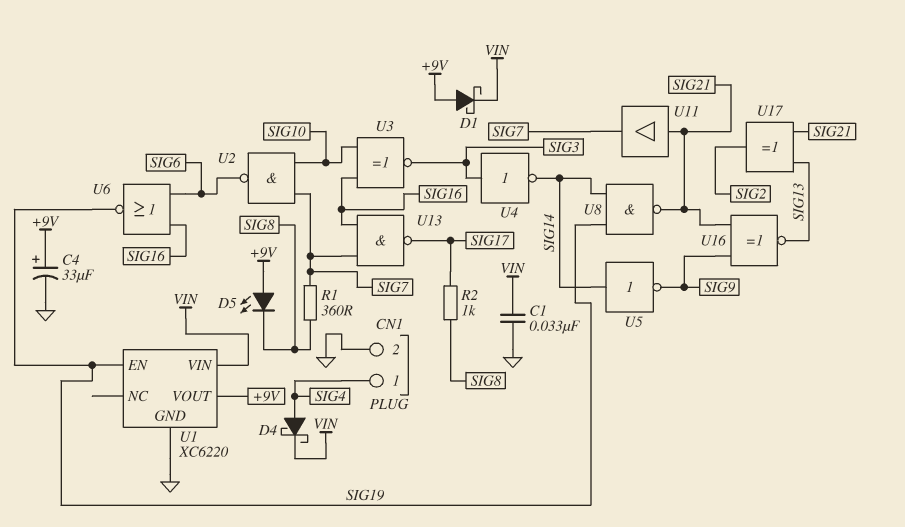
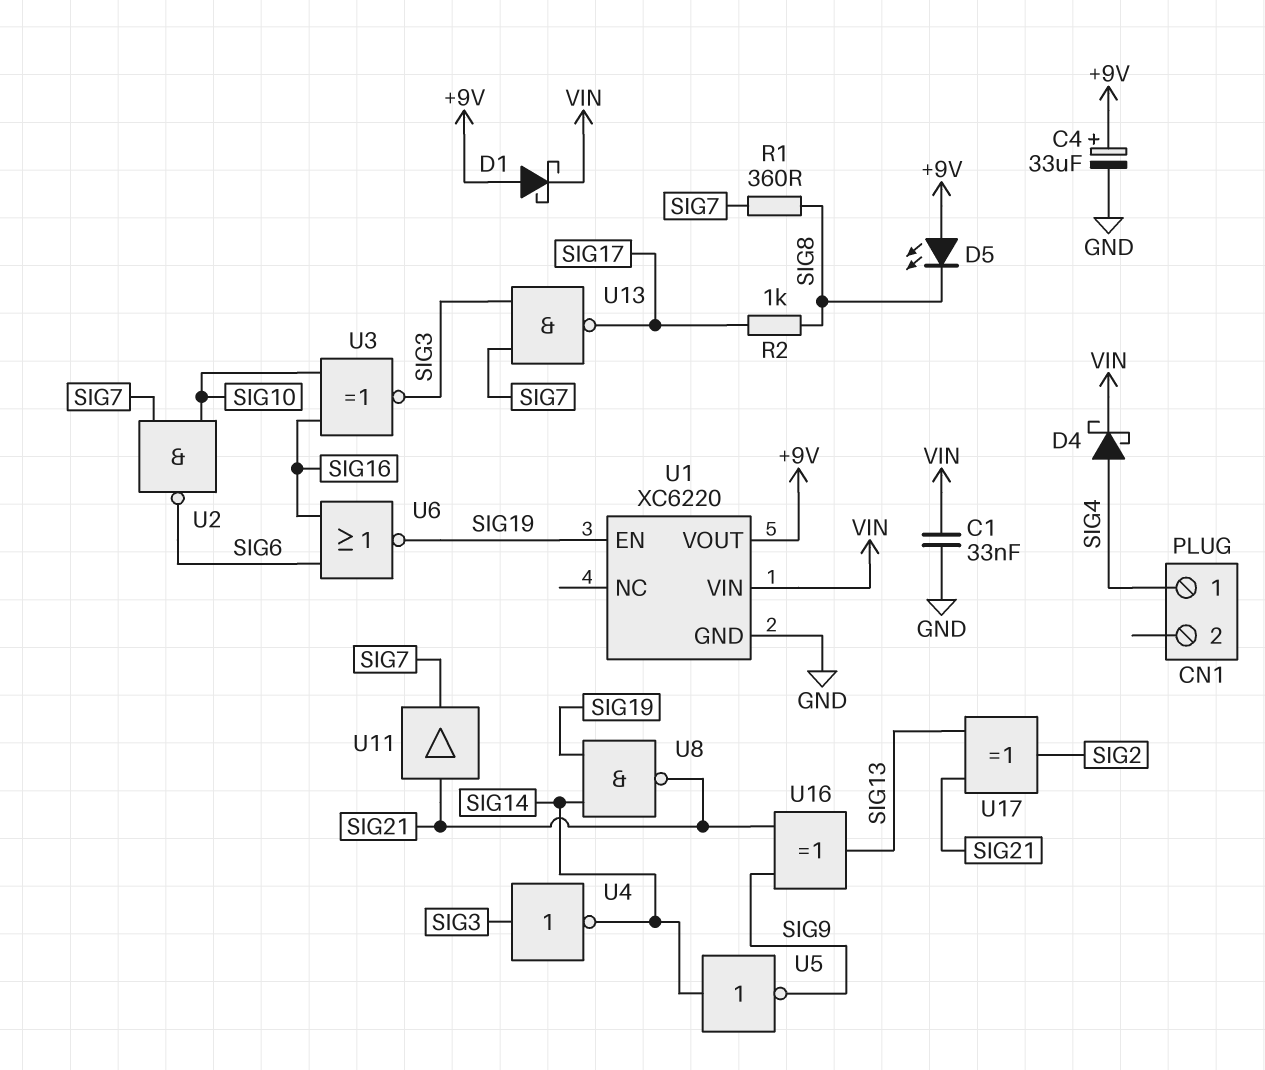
CN1 pin 2: GND -> none
U13: NAND (in SIG7, in SIG16, out SIG17) -> NAND (in SIG3, in SIG7, out SIG17)
U16: XNOR (in SIG9, in SIG21, out SIG13) -> XOR (in SIG9, in SIG21, out SIG13)

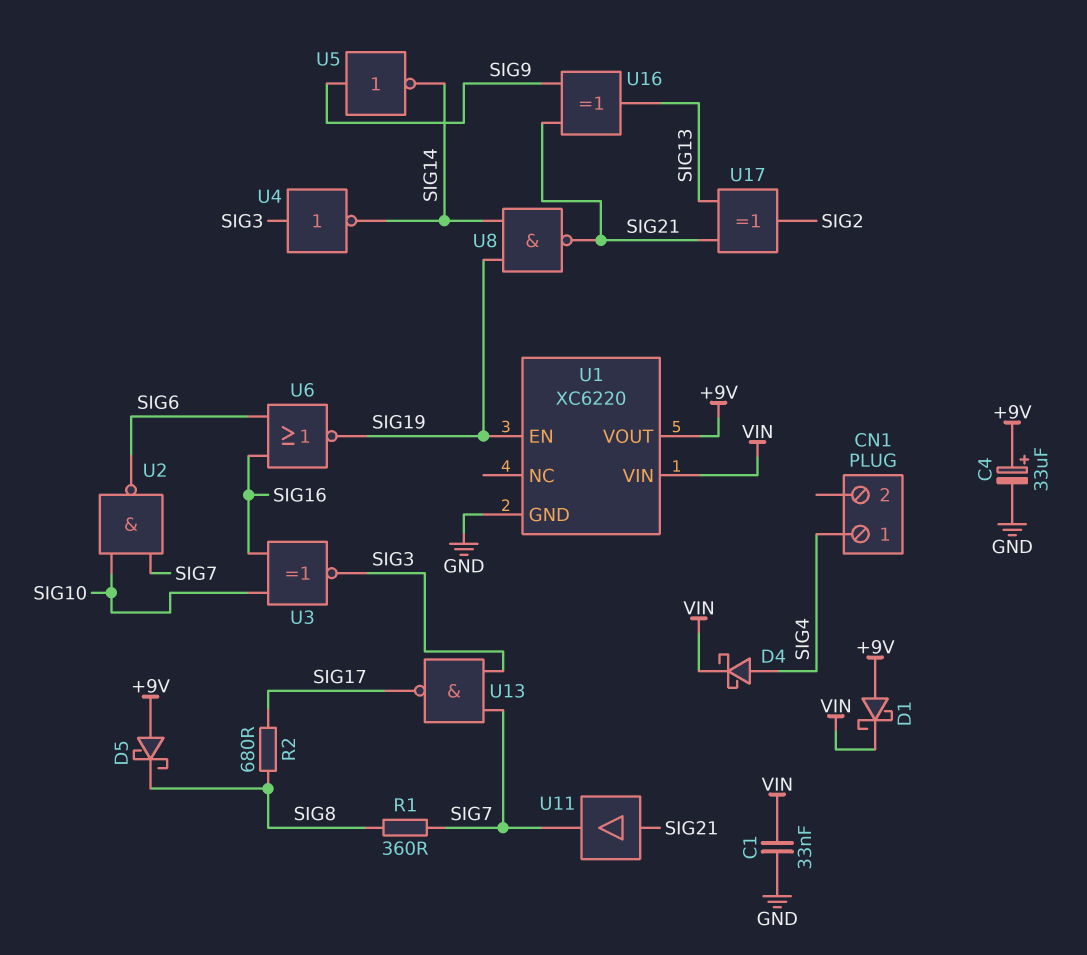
D5: LED (A +9V, K SIG8) -> schottky (A +9V, K SIG8)
R2: 1k (SIG8, SIG17) -> 680 (SIG8, SIG17)
U5: NOT (in SIG14, out SIG9) -> NOT (in SIG9, out SIG14)

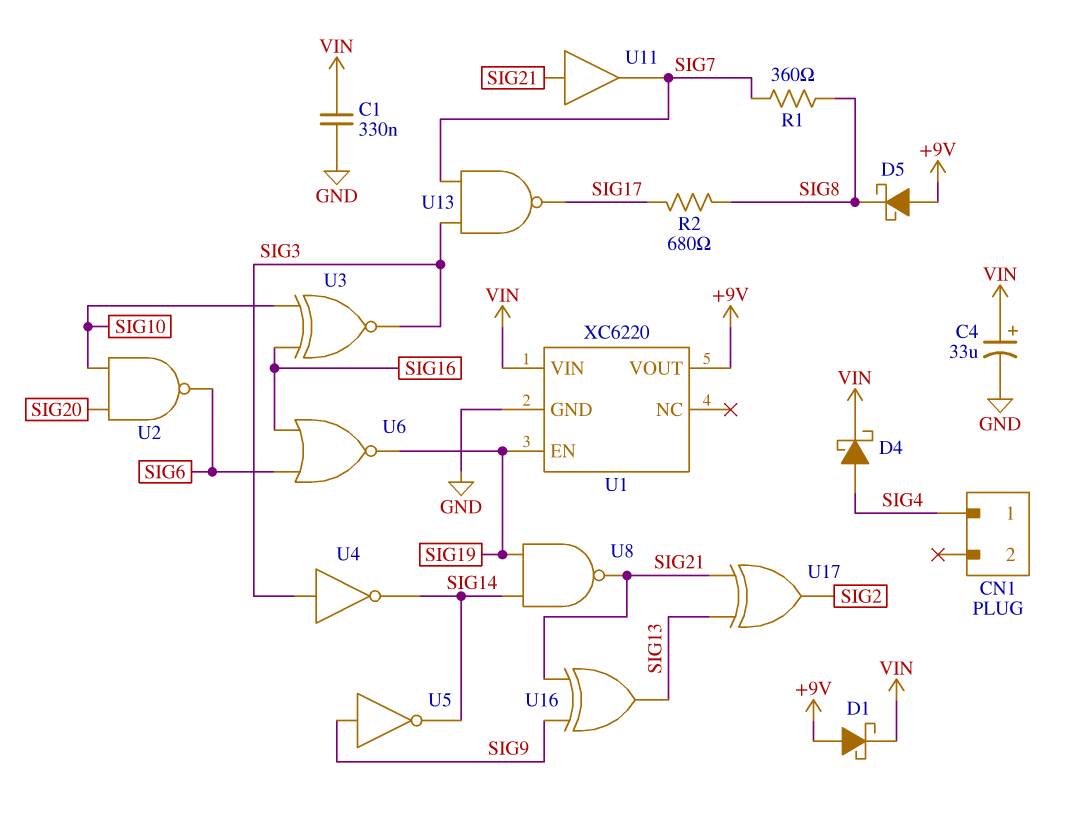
C1: 33nF (GND, VIN) -> 330nF (GND, VIN)
C4: 33uF (plus +9V, minus GND) -> 33uF (plus VIN, minus GND)
U2: NAND (in SIG7, in SIG10, out SIG6) -> NAND (in SIG10, in SIG20, out SIG6)

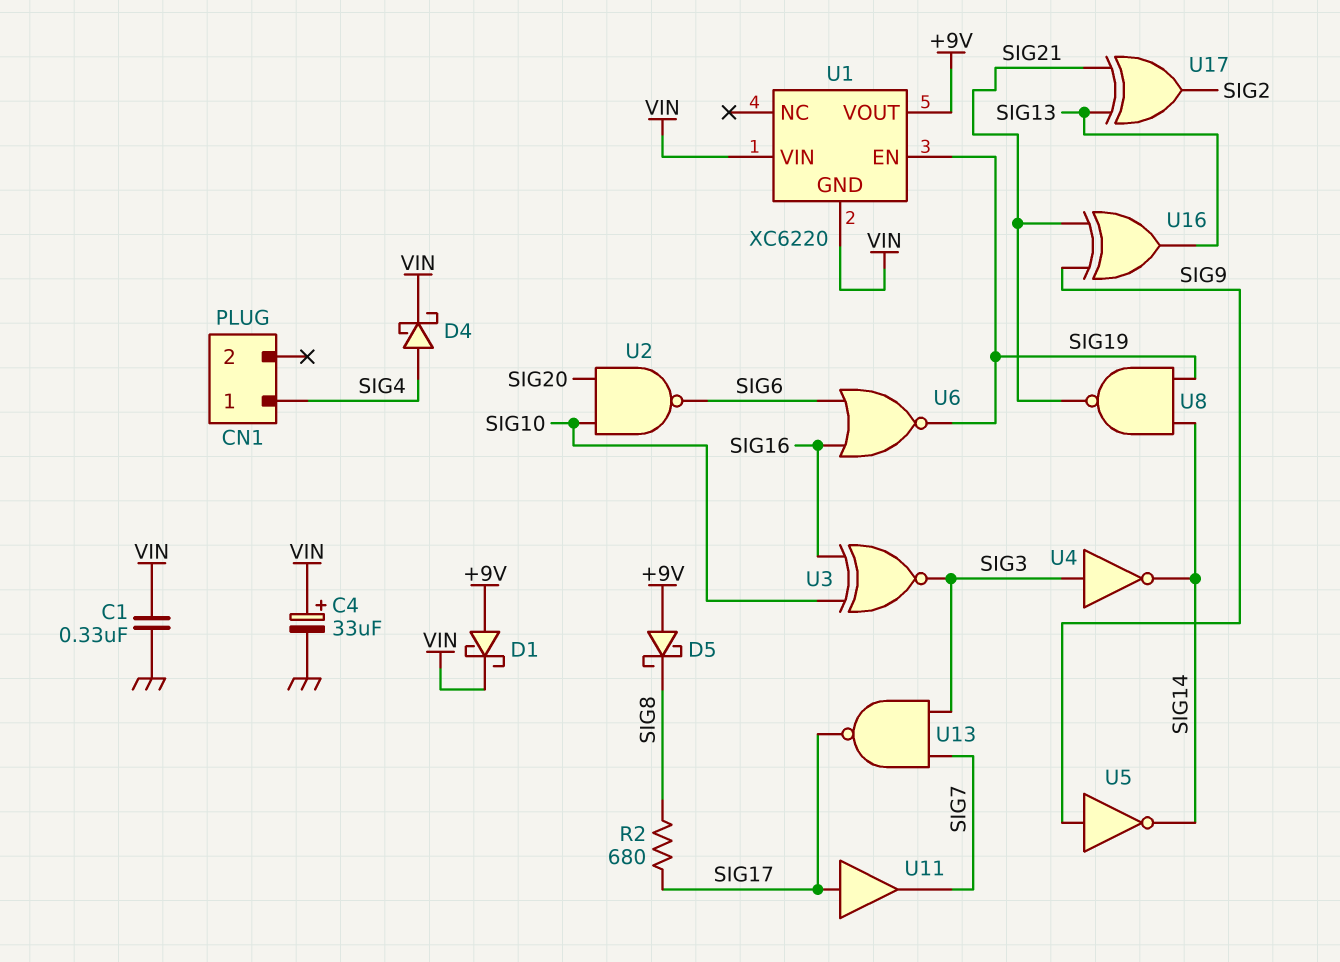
R1: 360 (SIG7, SIG8) -> none
U1 pin GND: GND -> VIN
U11: buffer (in SIG21, out SIG7) -> buffer (in SIG17, out SIG7)

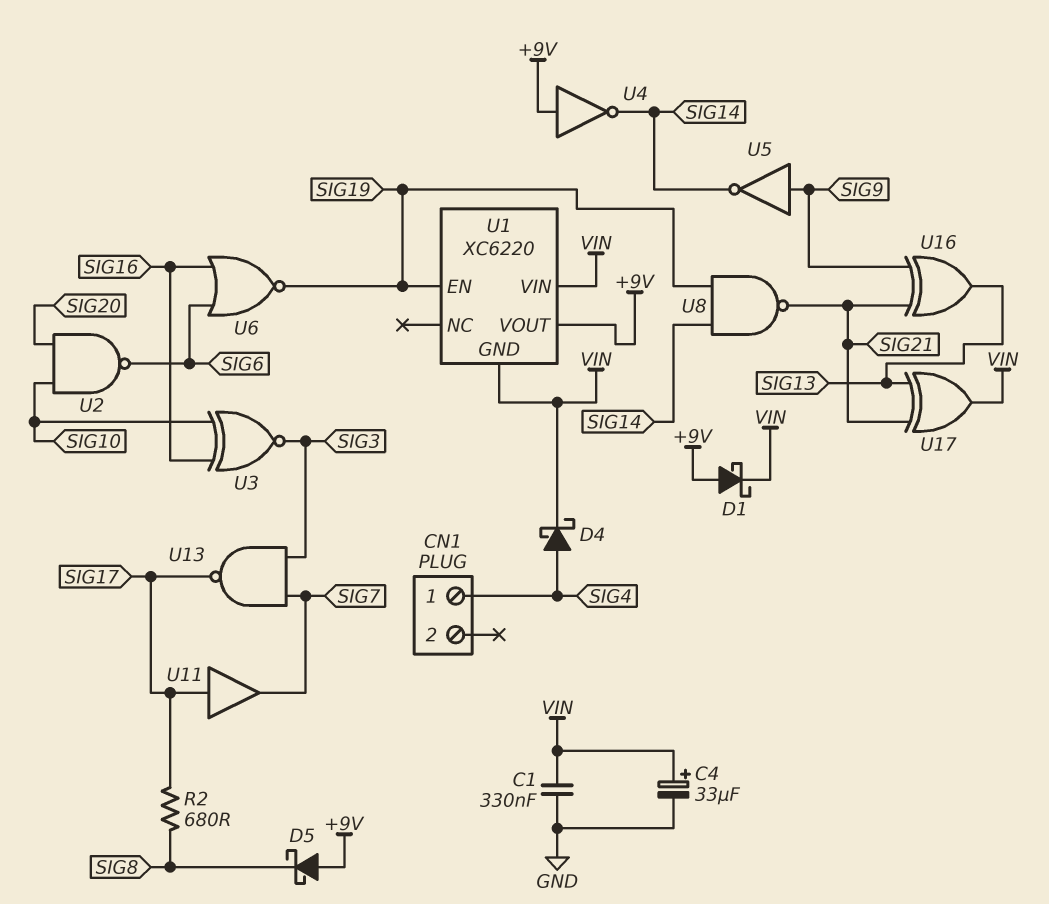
U4: NOT (in SIG3, out SIG14) -> NOT (in +9V, out SIG14)
U17: XOR (in SIG13, in SIG21, out SIG2) -> XOR (in SIG13, in SIG21, out VIN)

